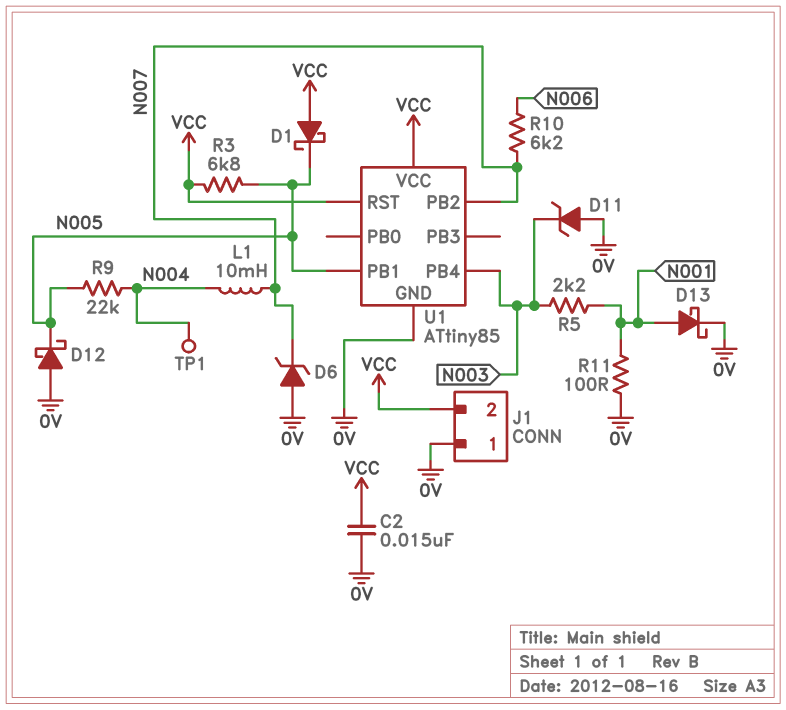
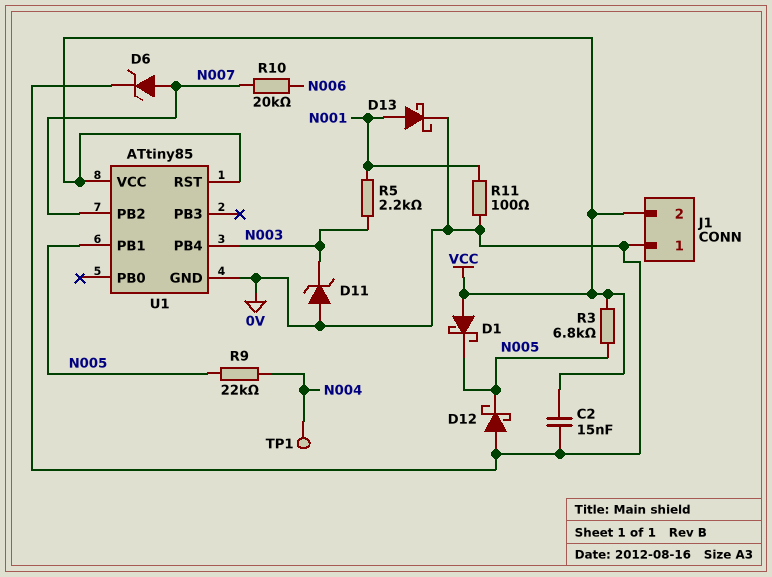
D6: zener (A 0V, K N007) -> zener (A N007, K 0V)
L1: 10mH (N004, N007) -> none
R10: 6.2k (N006, N007) -> 20k (N006, N007)

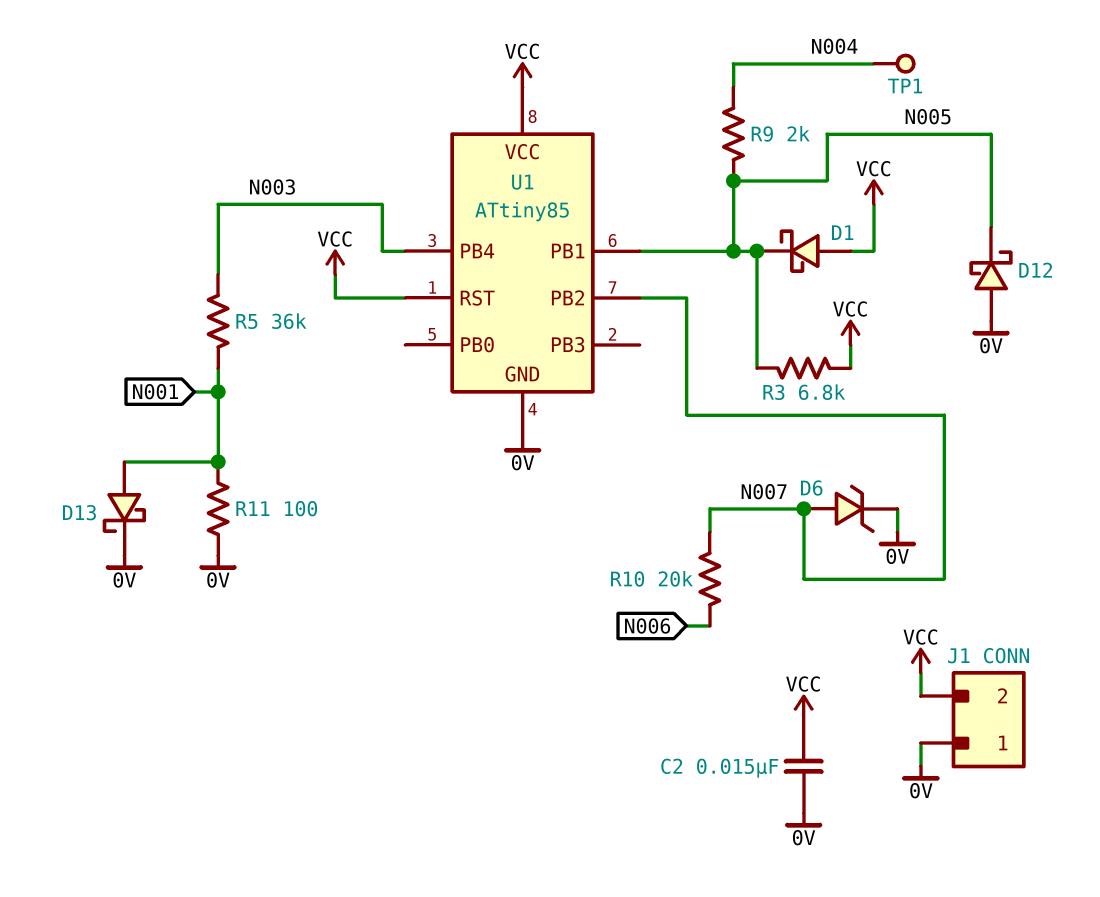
D11: zener (A 0V, K N003) -> none
R5: 2.2k (N001, N003) -> 36k (N001, N003)
R9: 22k (N004, N005) -> 2k (N004, N005)

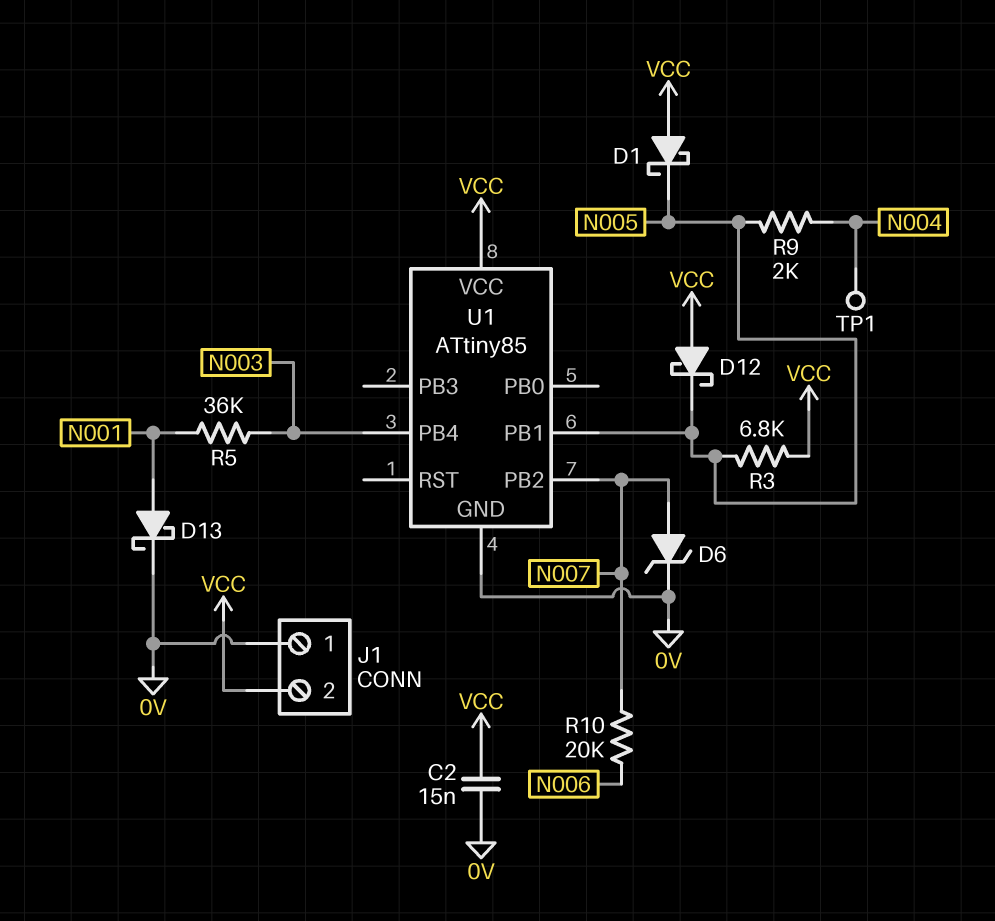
D12: schottky (A 0V, K N005) -> schottky (A VCC, K N005)
R11: 100 (0V, N001) -> none
U1 pin RST: VCC -> none

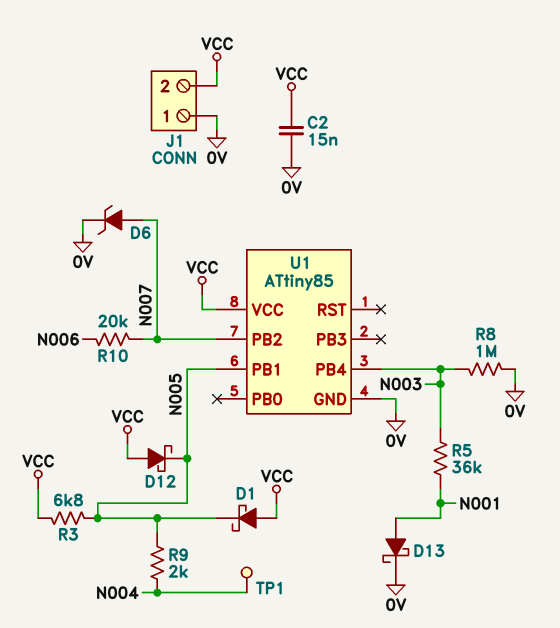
R8: none -> 1M (0V, N003)

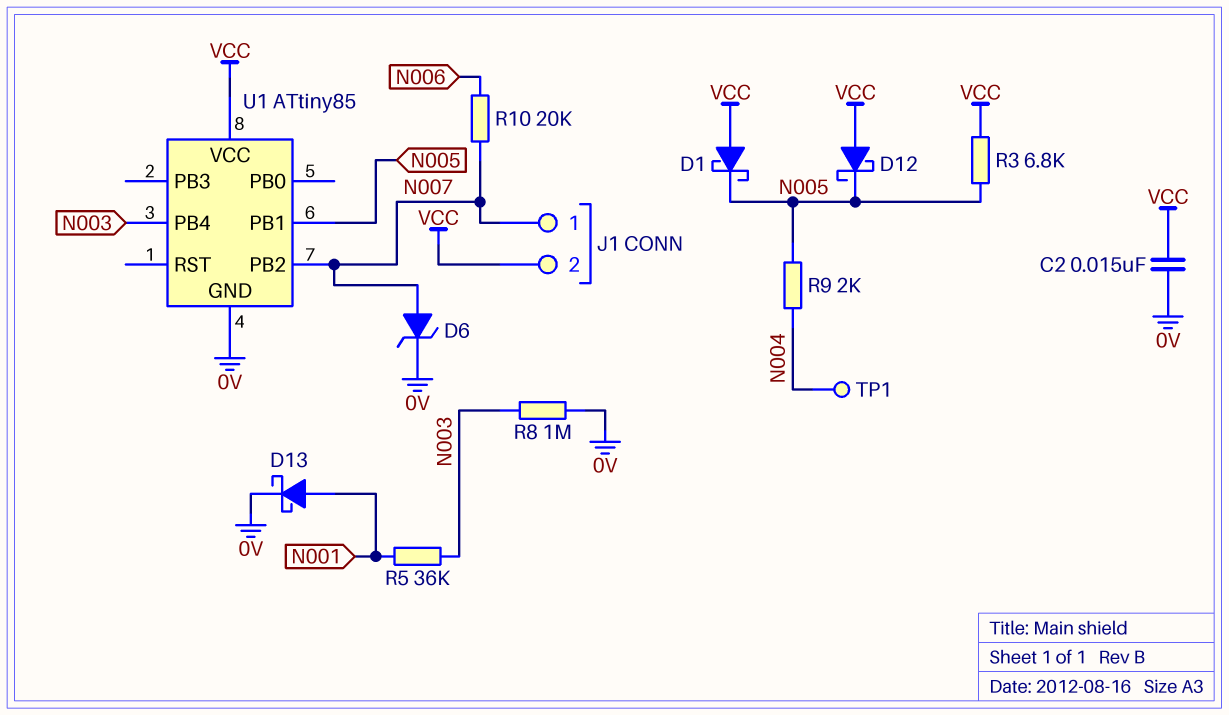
J1 pin 1: 0V -> N007

